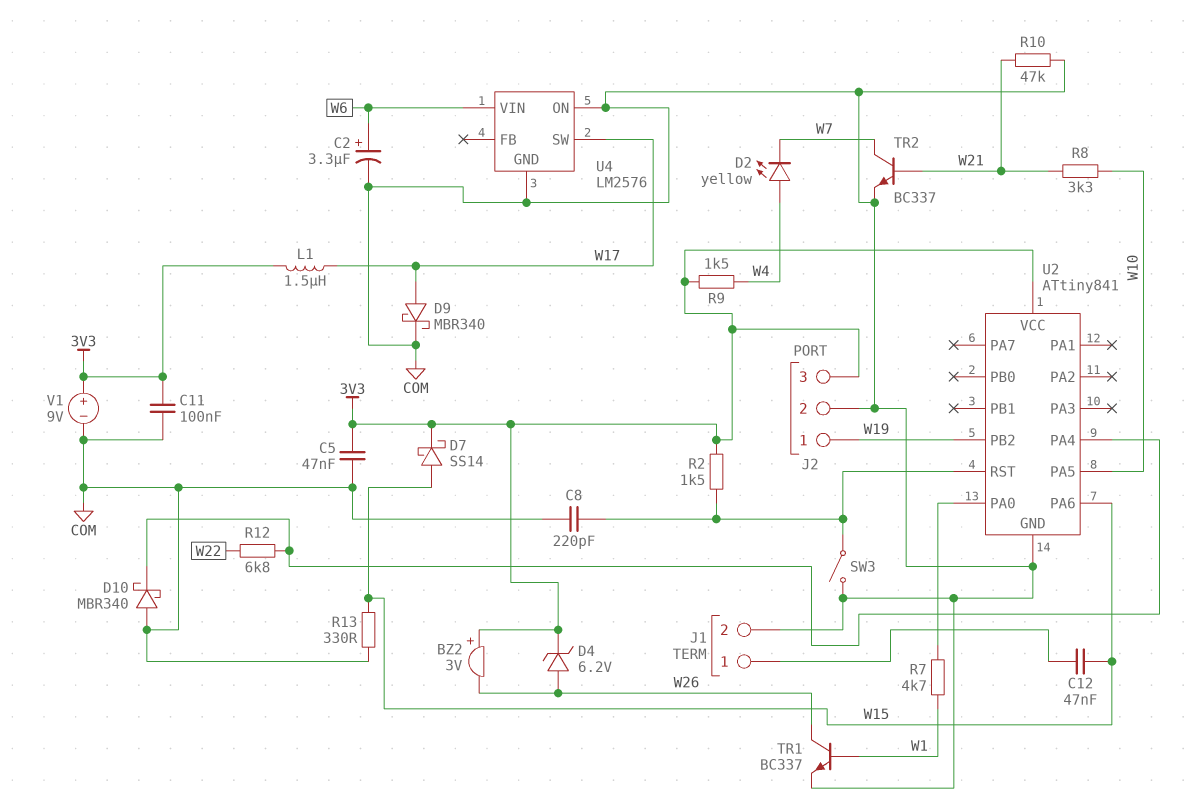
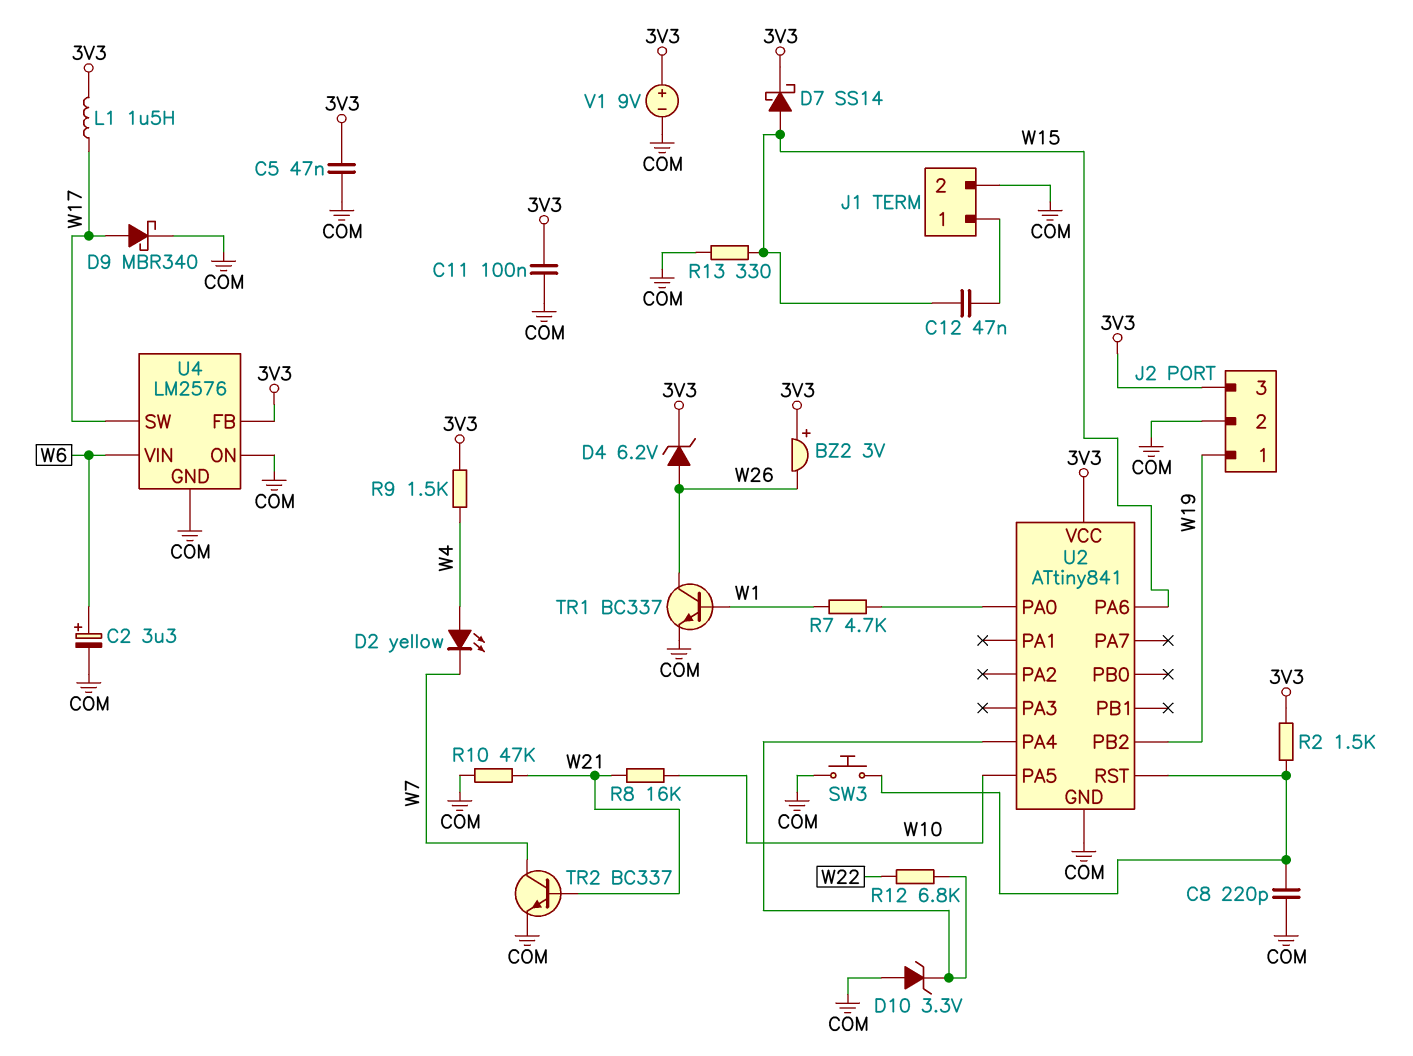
D10: schottky MBR340 (A COM, K U2/PA4) -> zener 3.3V (A COM, K U2/PA4)
R8: 3.3k (W10, W21) -> 16k (W10, W21)
SW3: switch (COM, U2/RST) -> button (COM, U2/RST)
U4 pin FB: none -> 3V3

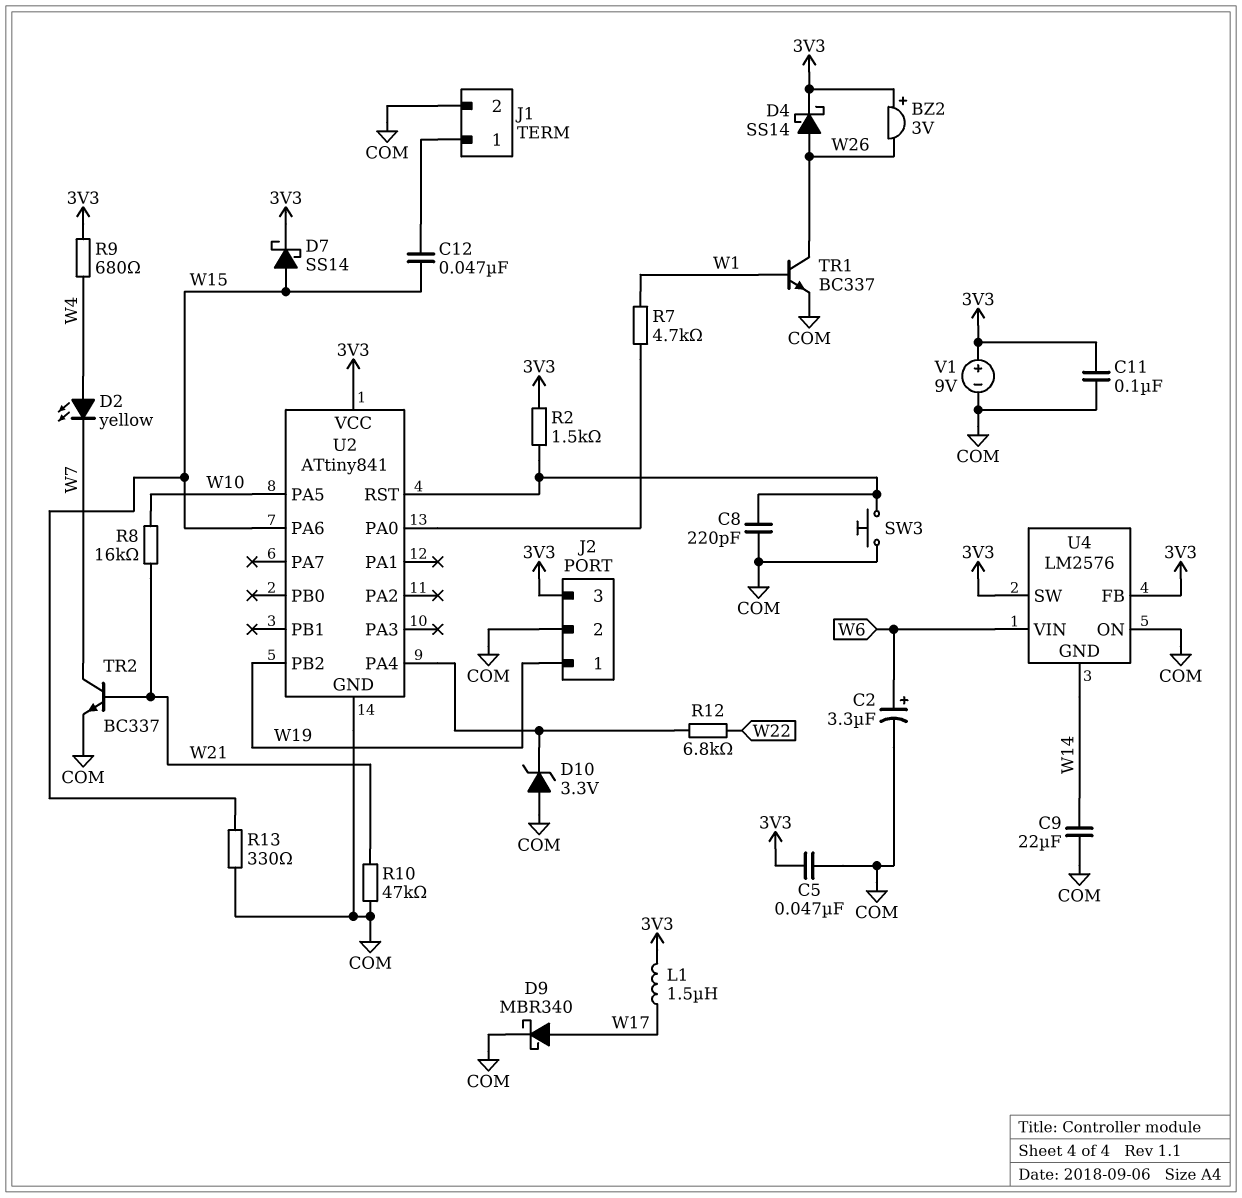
C9: none -> 22uF (COM, W14)
D4: zener 6.2V (A W26, K 3V3) -> schottky SS14 (A W26, K 3V3)
R9: 1.5k (3V3, W4) -> 680 (3V3, W4)
U4 pin GND: COM -> W14
U4 pin SW: W17 -> 3V3

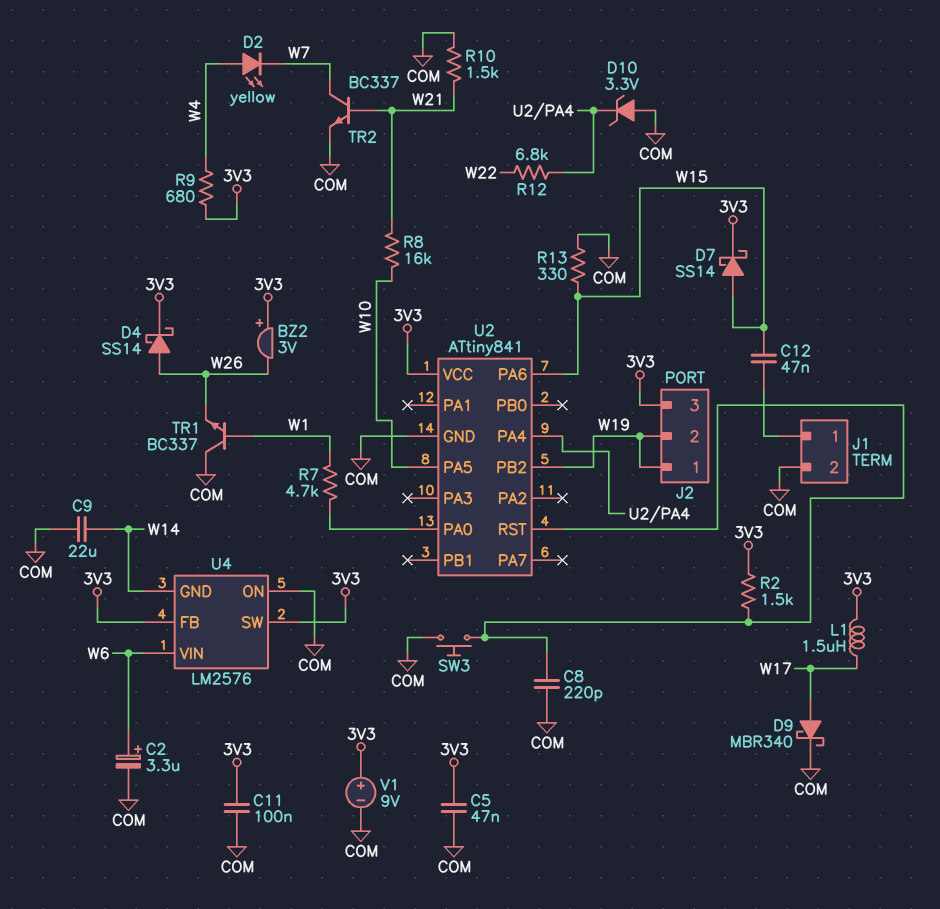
J2 pin 2: COM -> W19
R10: 47k (COM, W21) -> 1.5k (COM, W21)
TR1: NPN BC337 (B W1, C W26, E COM) -> NPN BC337 (B W1, C COM, E W26)

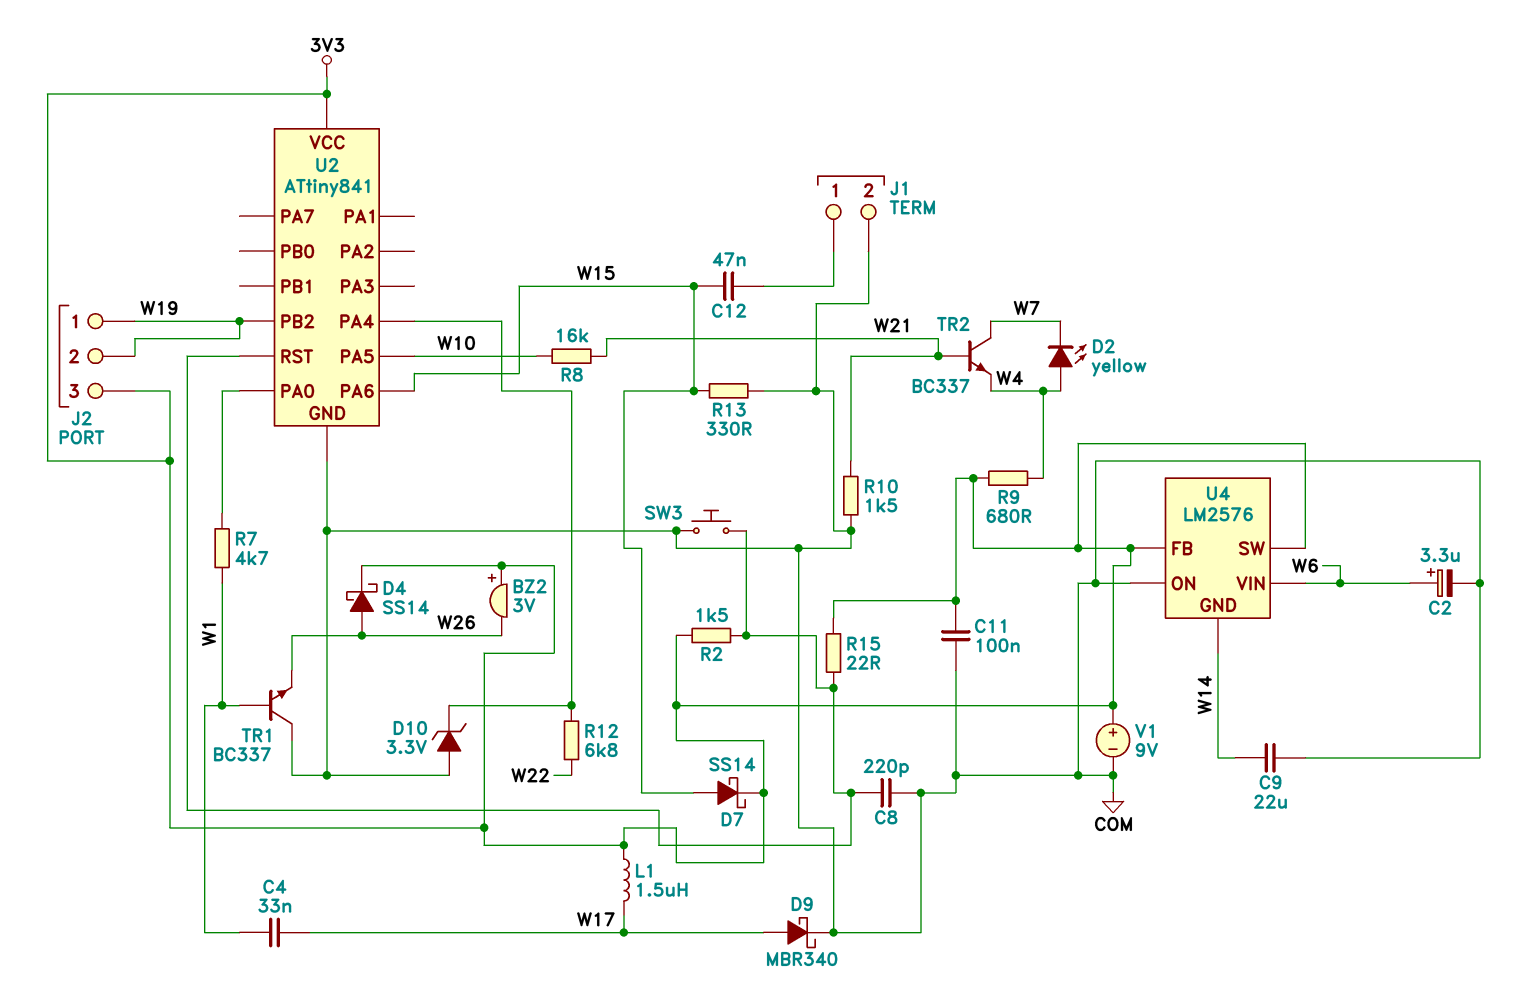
C4: none -> 33nF (W1, W17)
C5: 47nF (3V3, COM) -> none
R15: none -> 22 (3V3, U2/RST)
TR2: NPN BC337 (B W21, C W7, E COM) -> NPN BC337 (B W21, C W7, E W4)

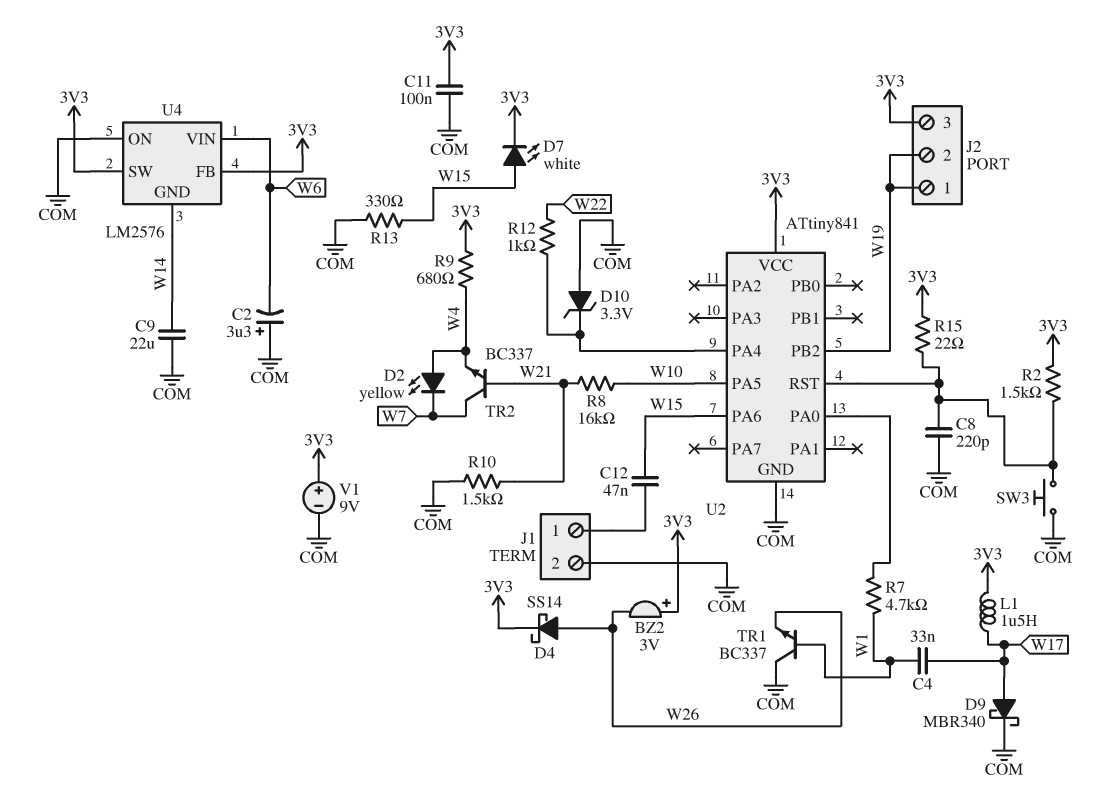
C2: 3.3uF (plus W6, minus COM) -> 3.3uF (plus COM, minus W6)
D7: schottky SS14 (A W15, K 3V3) -> LED white (A W15, K 3V3)
R12: 6.8k (U2/PA4, W22) -> 1k (U2/PA4, W22)

